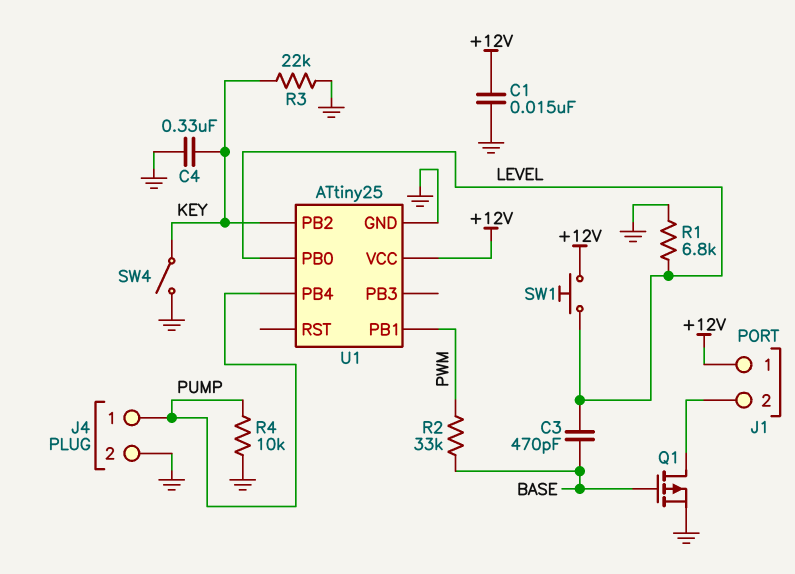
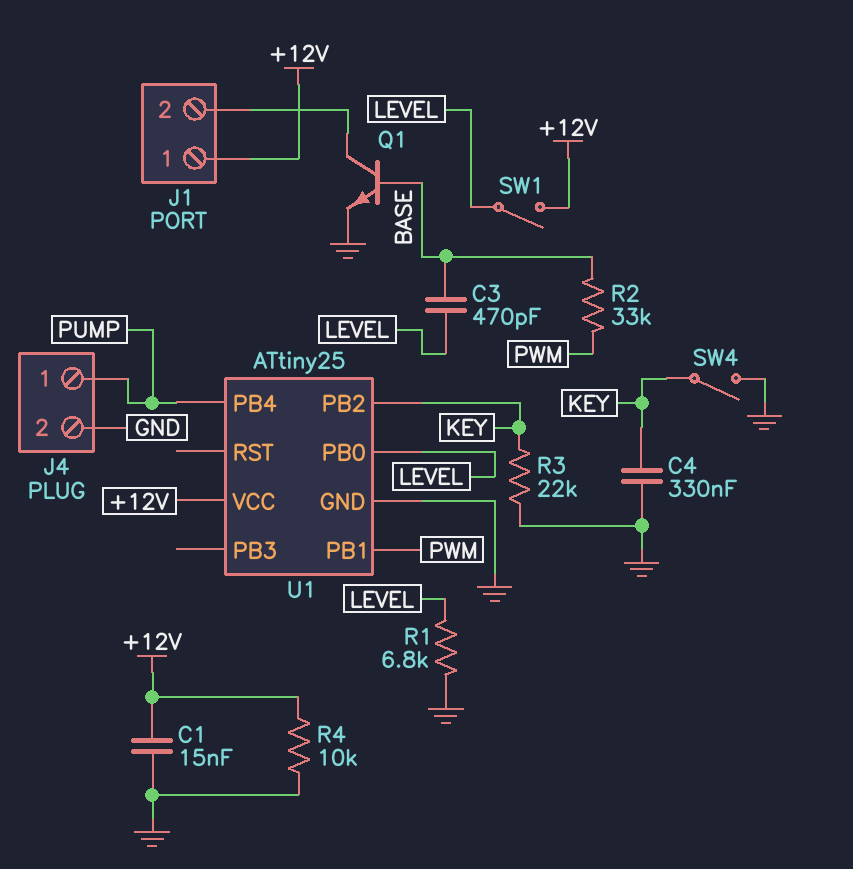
Q1: PMOS (G BASE, D J1/2, S GND) -> NPN (B BASE, C J1/2, E GND)
R4: 10k (GND, PUMP) -> 10k (+12V, GND)
SW1: button (+12V, LEVEL) -> switch (+12V, LEVEL)

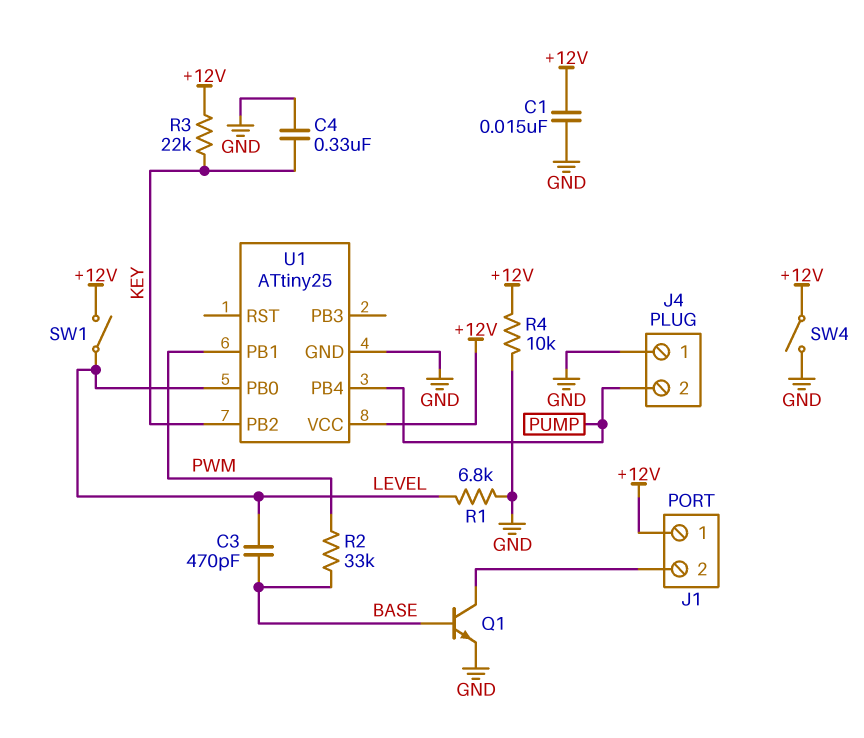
J4 pin 1: PUMP -> GND
J4 pin 2: GND -> PUMP
R3: 22k (GND, KEY) -> 22k (+12V, KEY)
SW4: switch (GND, KEY) -> switch (+12V, GND)

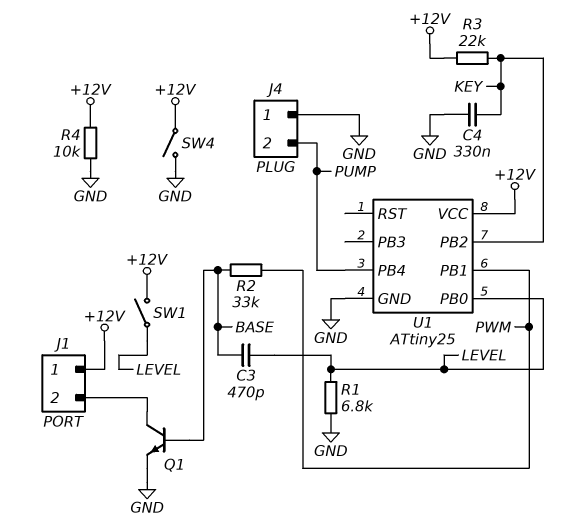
C1: 15nF (+12V, GND) -> none

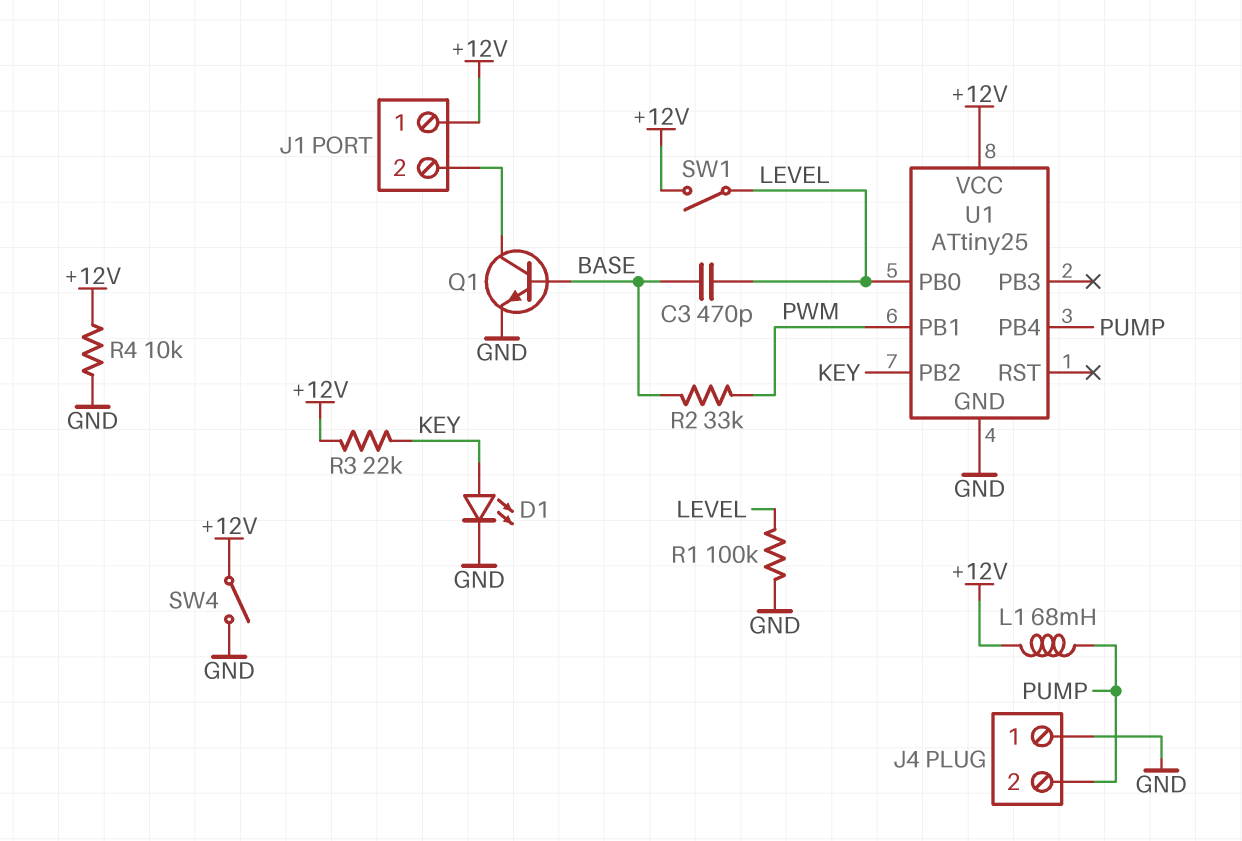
C4: 330nF (GND, KEY) -> none
D1: none -> LED (A KEY, K GND)
L1: none -> 68mH (+12V, PUMP)
R1: 6.8k (GND, LEVEL) -> 100k (GND, LEVEL)

